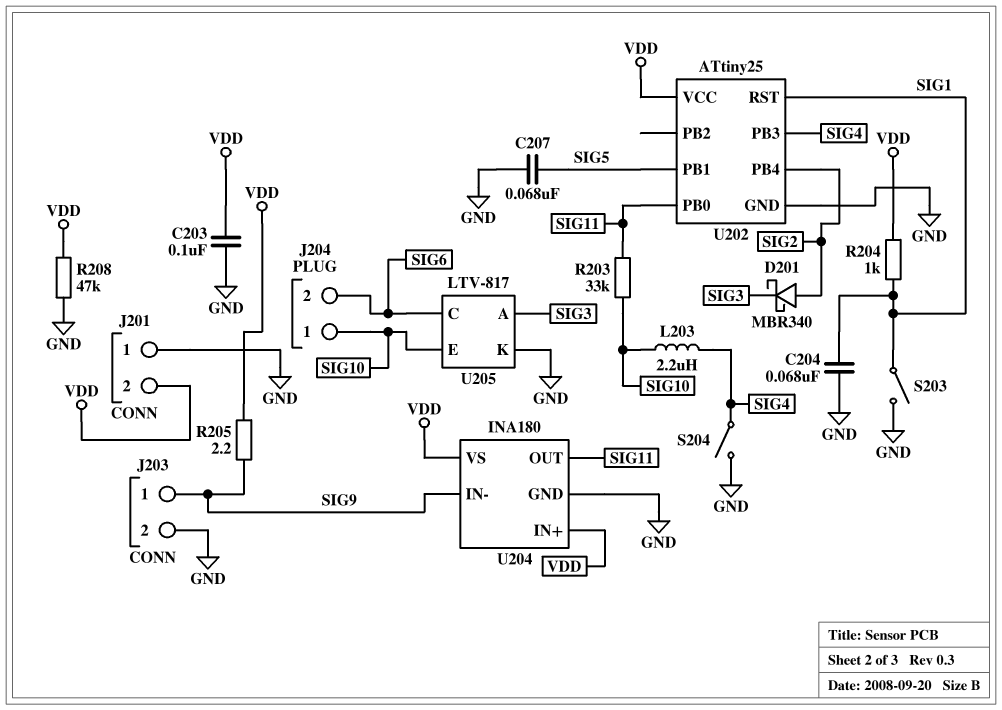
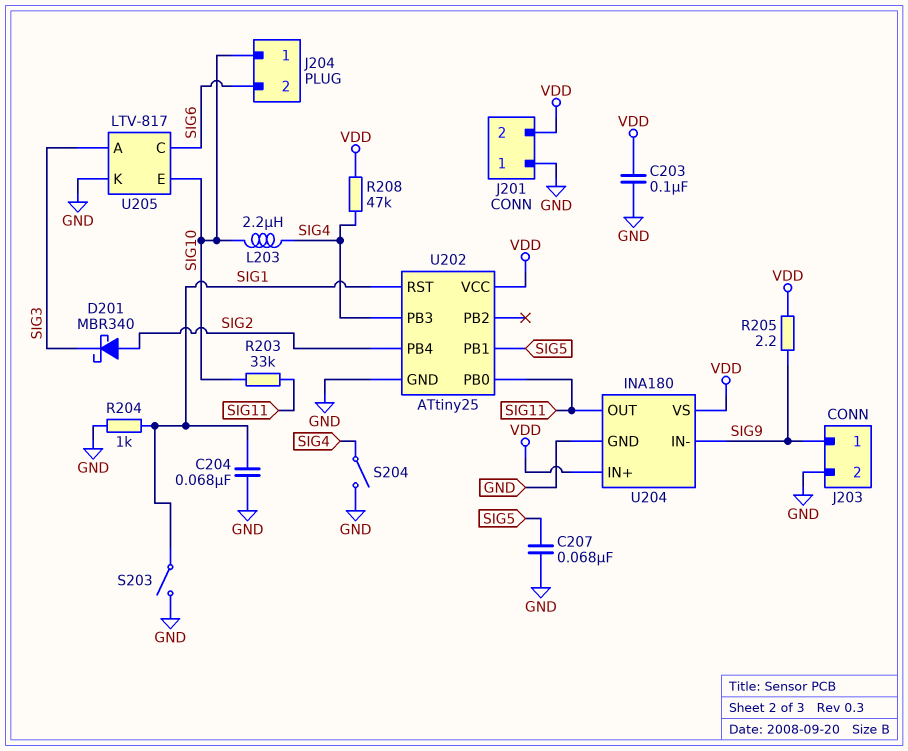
R204: 1k (SIG1, VDD) -> 1k (GND, SIG1)
R208: 47k (GND, VDD) -> 47k (SIG4, VDD)

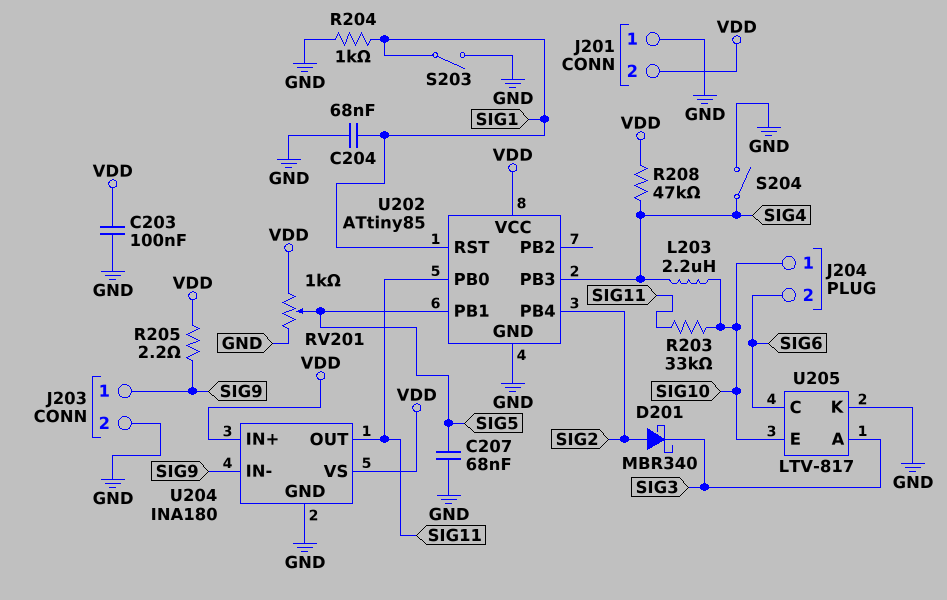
RV201: none -> 1k (GND, VDD, wiper SIG5)
U202: ATtiny25 -> ATtiny85

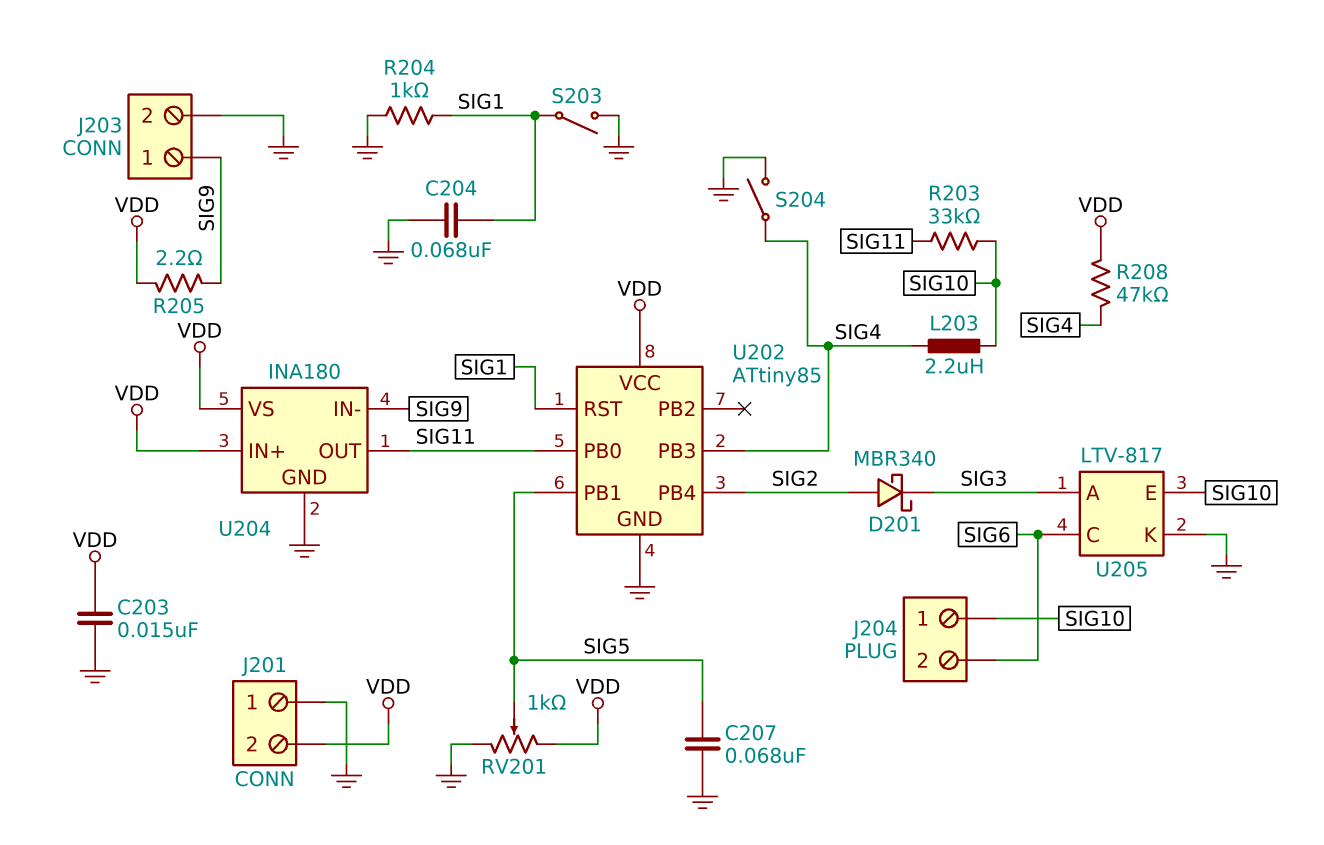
C203: 100nF (GND, VDD) -> 15nF (GND, VDD)

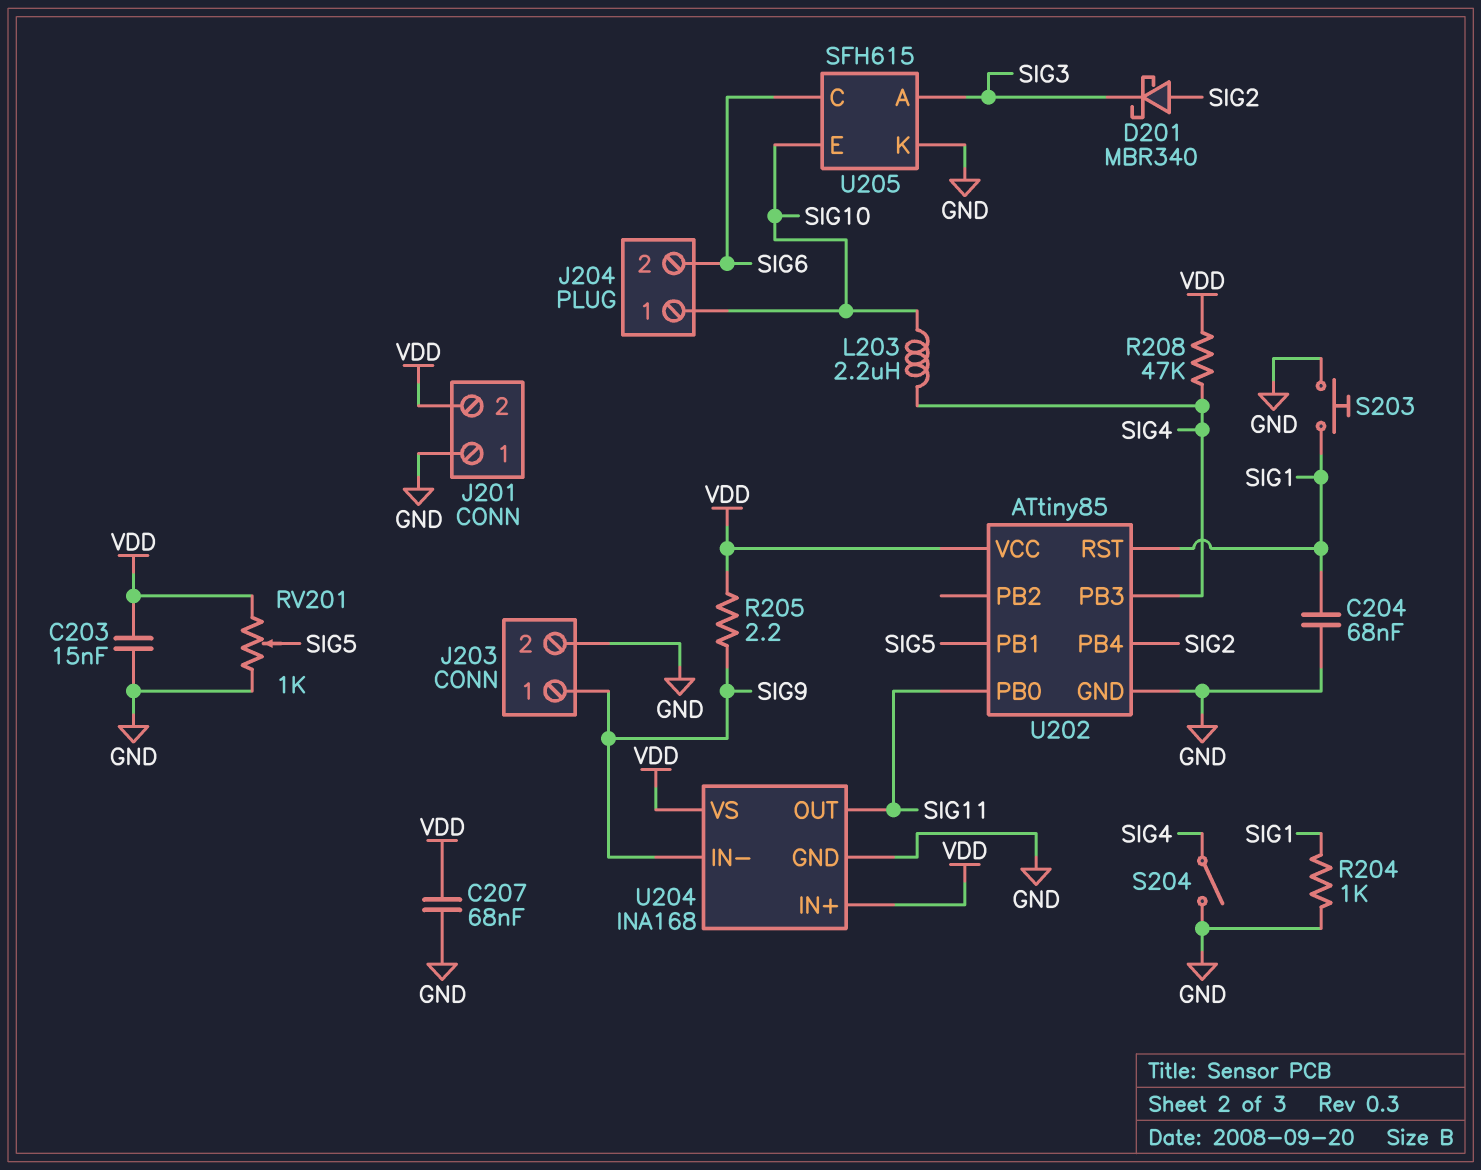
C207: 68nF (GND, SIG5) -> 68nF (GND, VDD)
R203: 33k (SIG10, SIG11) -> none
S203: switch (GND, SIG1) -> button (GND, SIG1)
U204: INA180 -> INA168
U205: LTV-817 -> SFH615

